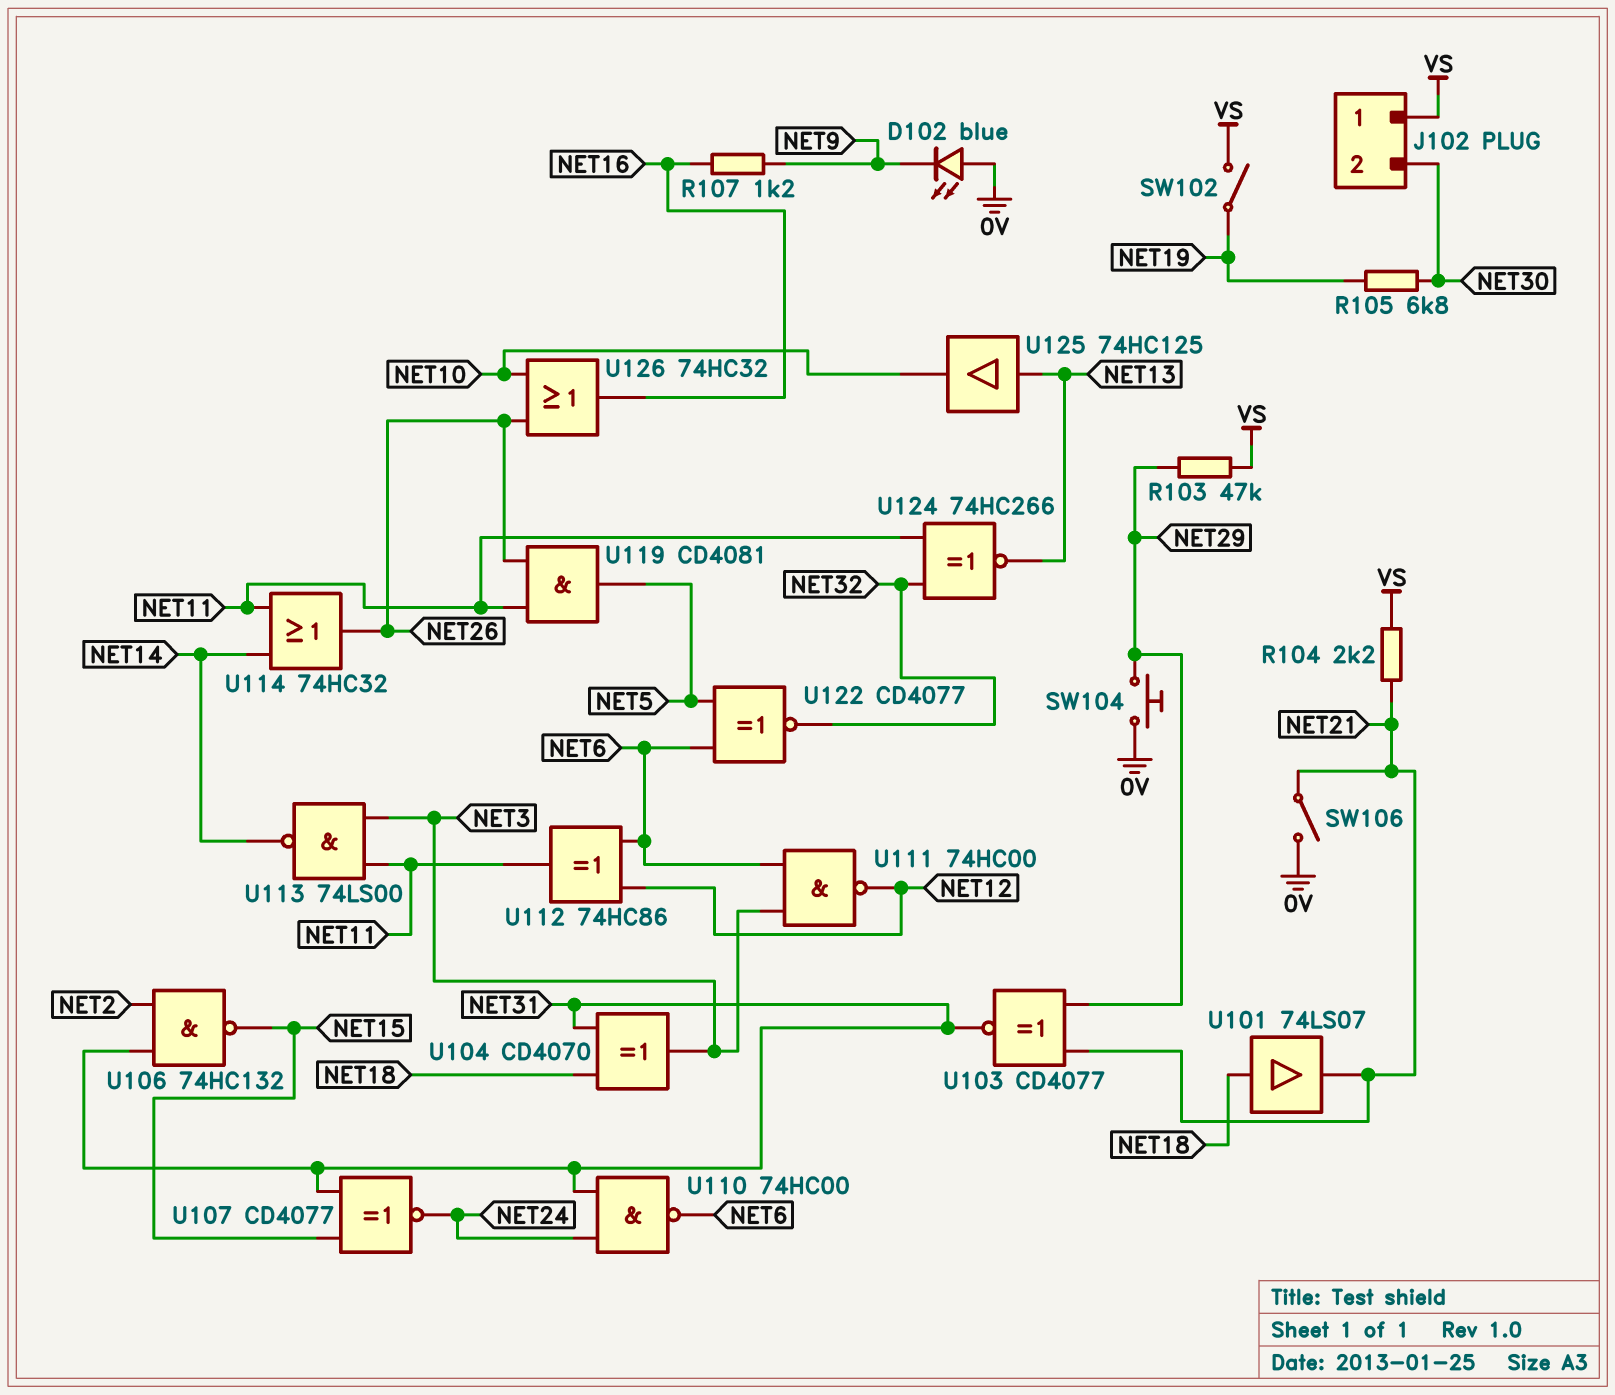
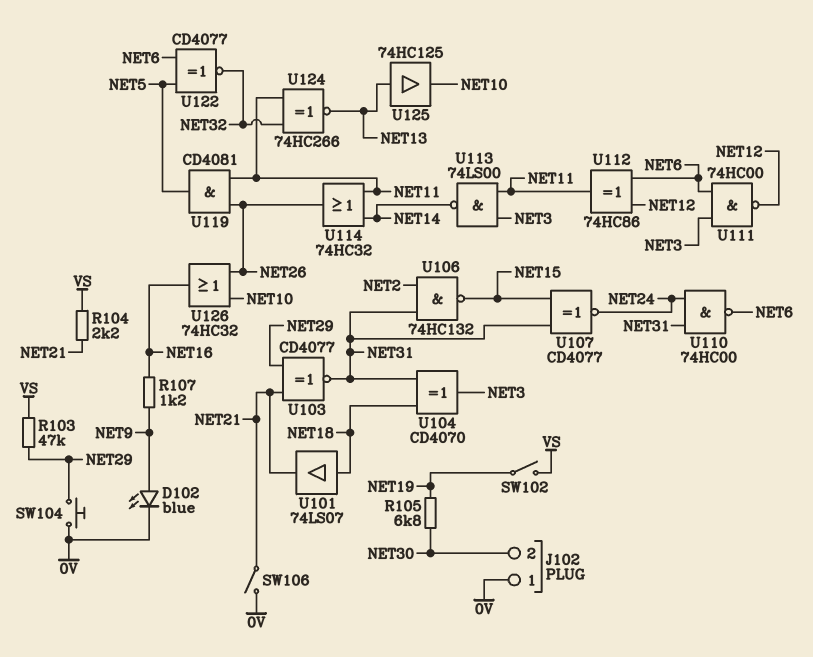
D102: LED blue (A 0V, K NET9) -> LED blue (A NET9, K 0V)
J102 pin 1: VS -> 0V

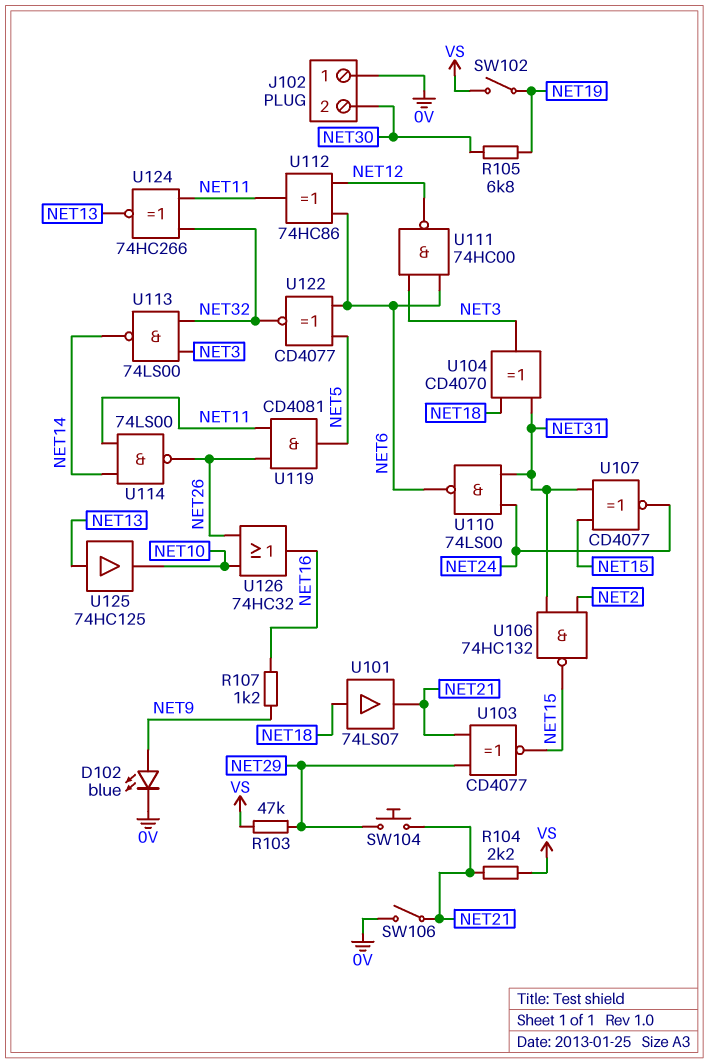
SW104: button (0V, NET29) -> button (NET21, NET29)
U103: XNOR CD4077 (in NET21, in NET29, out NET31) -> XNOR CD4077 (in NET21, in NET29, out NET15)
U110: NAND 74HC00 (in NET24, in NET31, out NET6) -> NAND 74LS00 (in NET24, in NET31, out NET6)
U113: NAND 74LS00 (in NET3, in NET11, out NET14) -> NAND 74LS00 (in NET3, in NET32, out NET14)
U114: OR 74HC32 (in NET11, in NET14, out NET26) -> NAND 74LS00 (in NET11, in NET14, out NET26)

